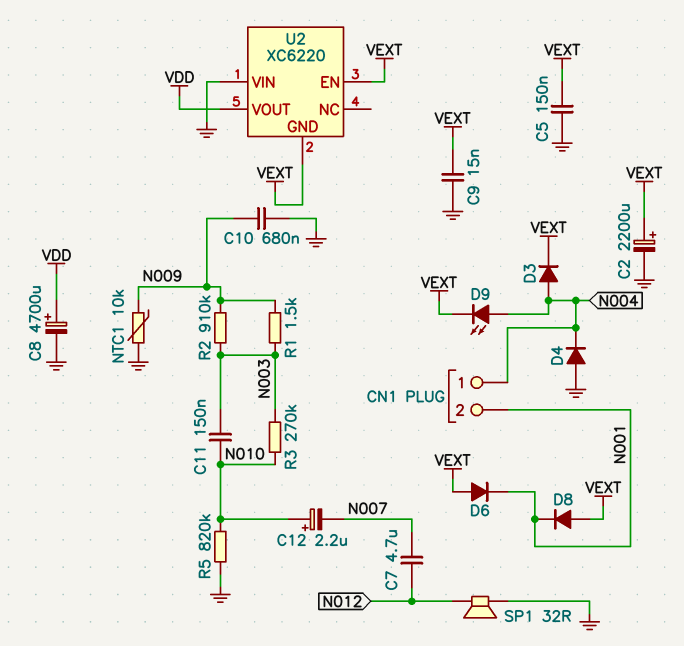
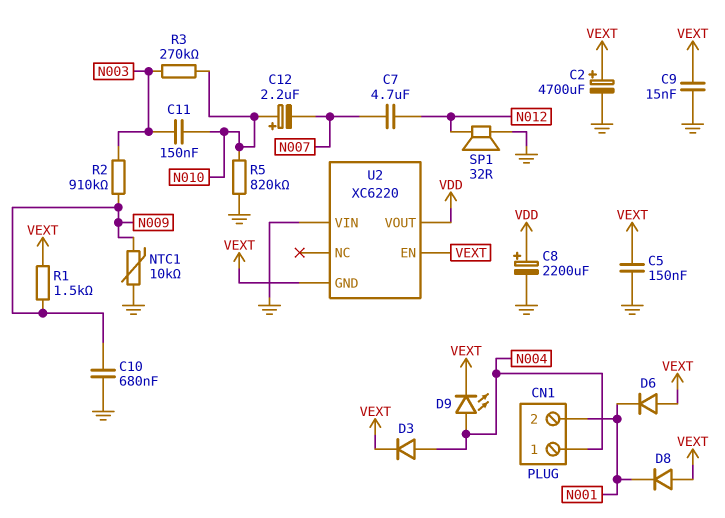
C2: 2200uF (plus VEXT, minus GND) -> 4700uF (plus VEXT, minus GND)
C8: 4700uF (plus VDD, minus GND) -> 2200uF (plus VDD, minus GND)
D4: diode (A GND, K N004) -> none
R1: 1.5k (N003, N009) -> 1.5k (N009, VEXT)

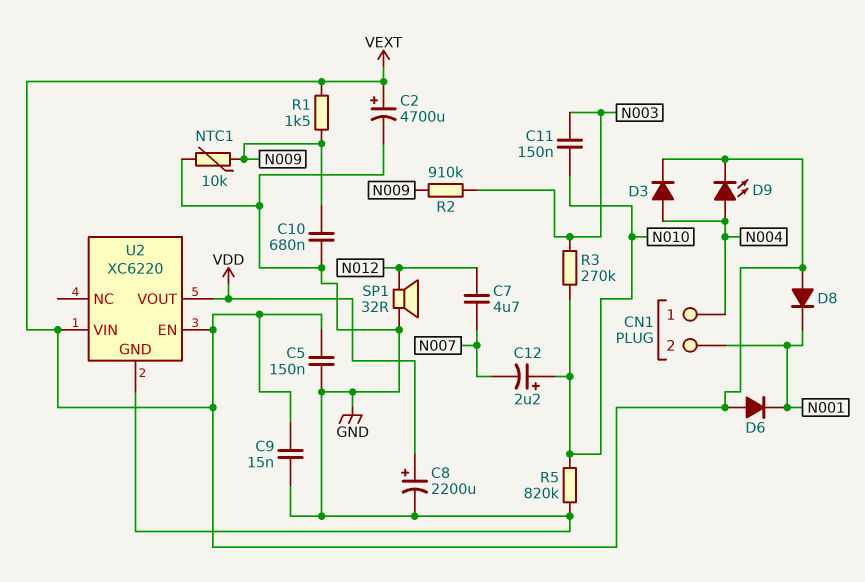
U2 pin GND: VEXT -> GND
U2 pin VIN: GND -> VEXT

